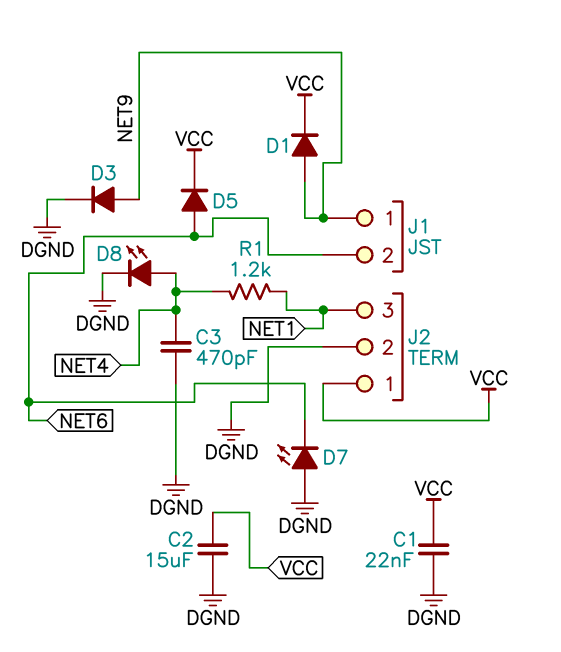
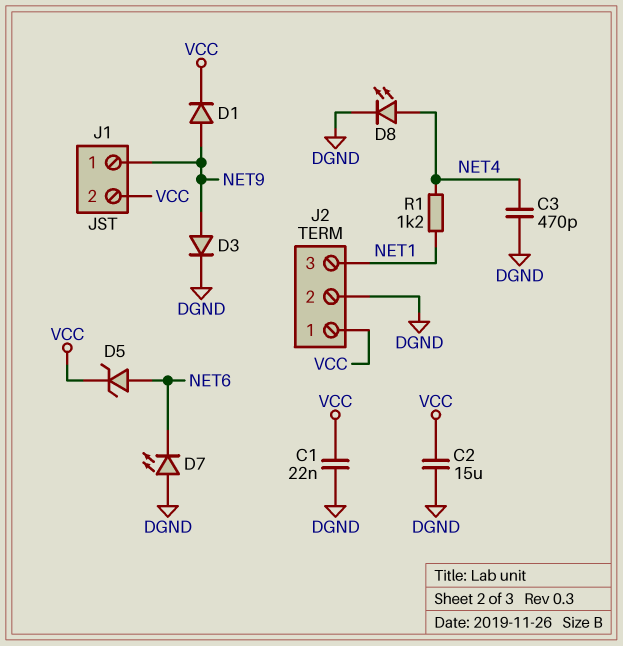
D5: diode (A NET6, K VCC) -> zener (A NET6, K VCC)
J1 pin 2: NET6 -> VCC

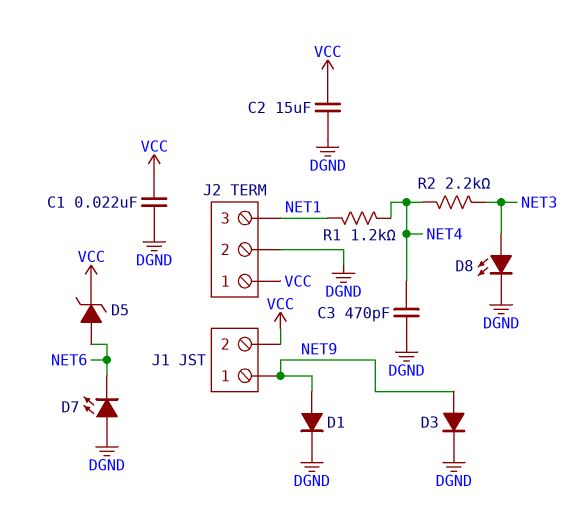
D1: diode (A NET9, K VCC) -> diode (A NET9, K DGND)
D8: LED (A NET4, K DGND) -> LED (A NET3, K DGND)
R2: none -> 2.2k (NET3, NET4)

